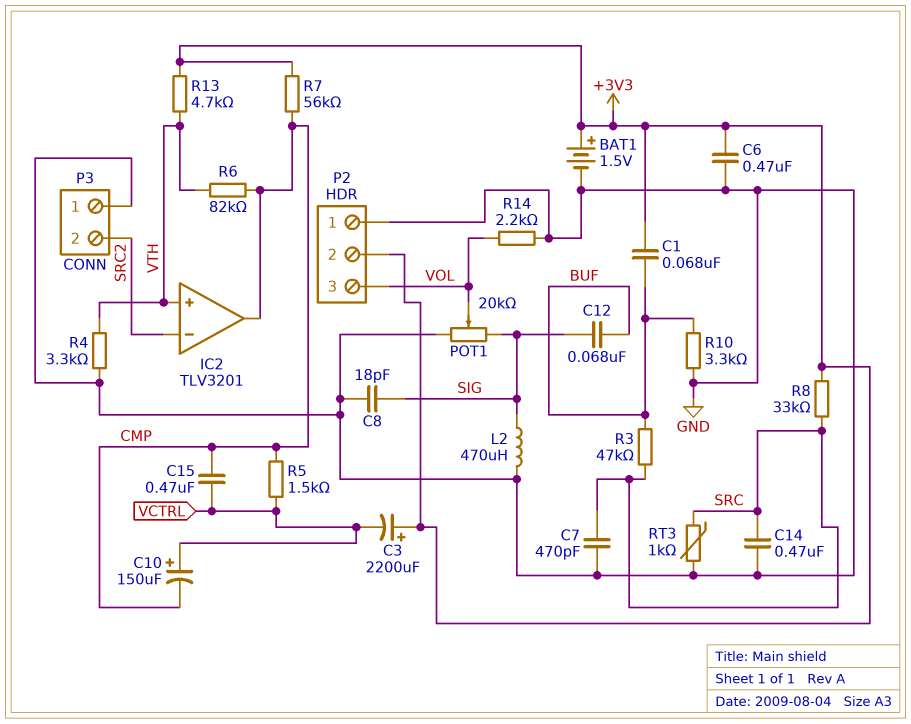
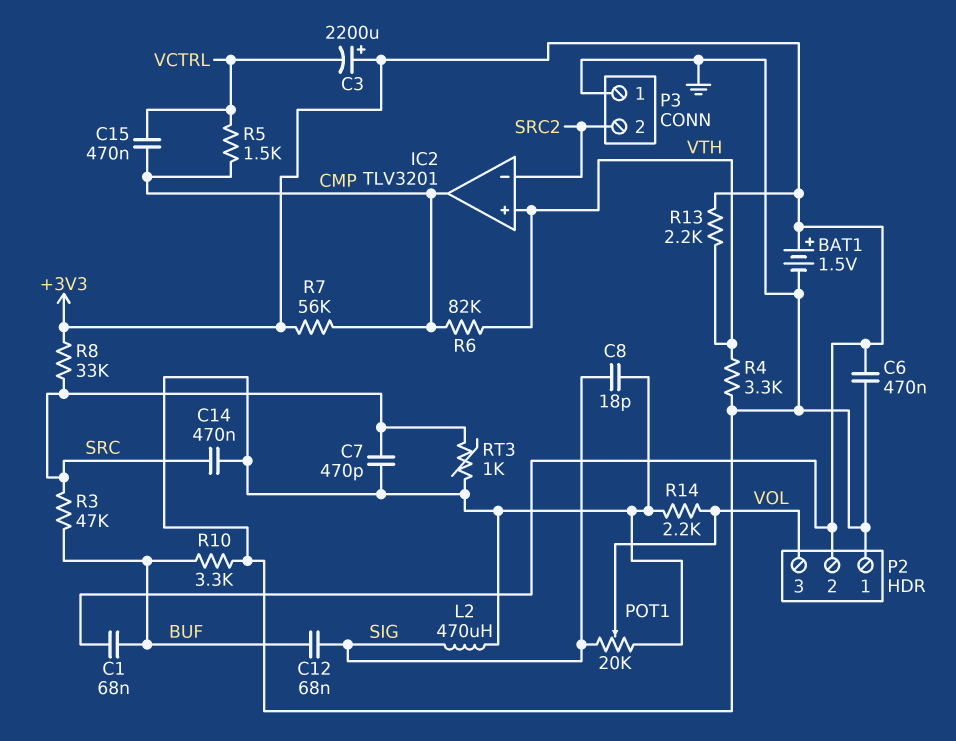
C10: 150uF (plus VCTRL, minus CMP) -> none
R13: 4.7k (+3V3, VTH) -> 2.2k (+3V3, VTH)

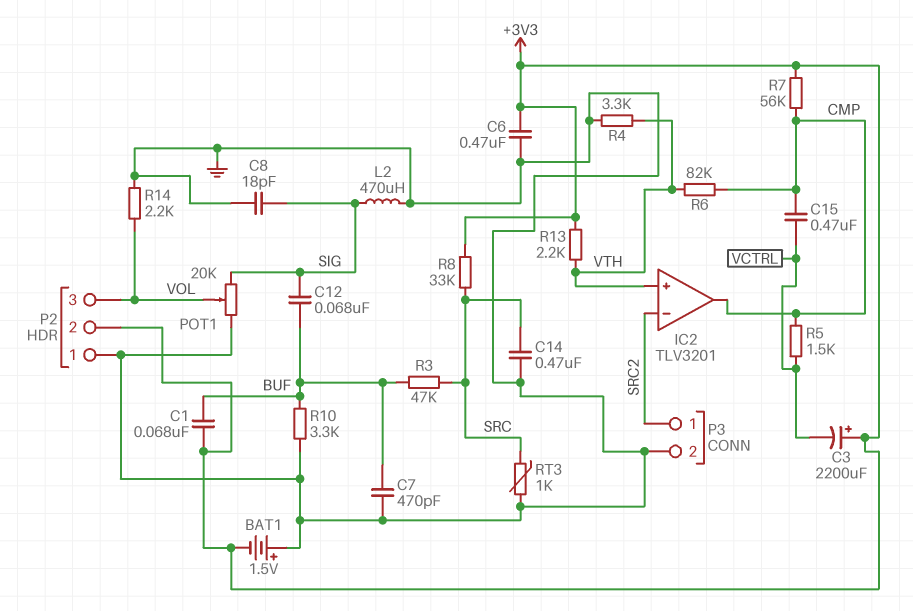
BAT1: 1.5V (plus +3V3, minus GND) -> 1.5V (plus GND, minus +3V3)
C7: 470pF (GND, SRC) -> 470pF (BUF, GND)
P3 pin 1: GND -> SRC2
P3 pin 2: SRC2 -> GND

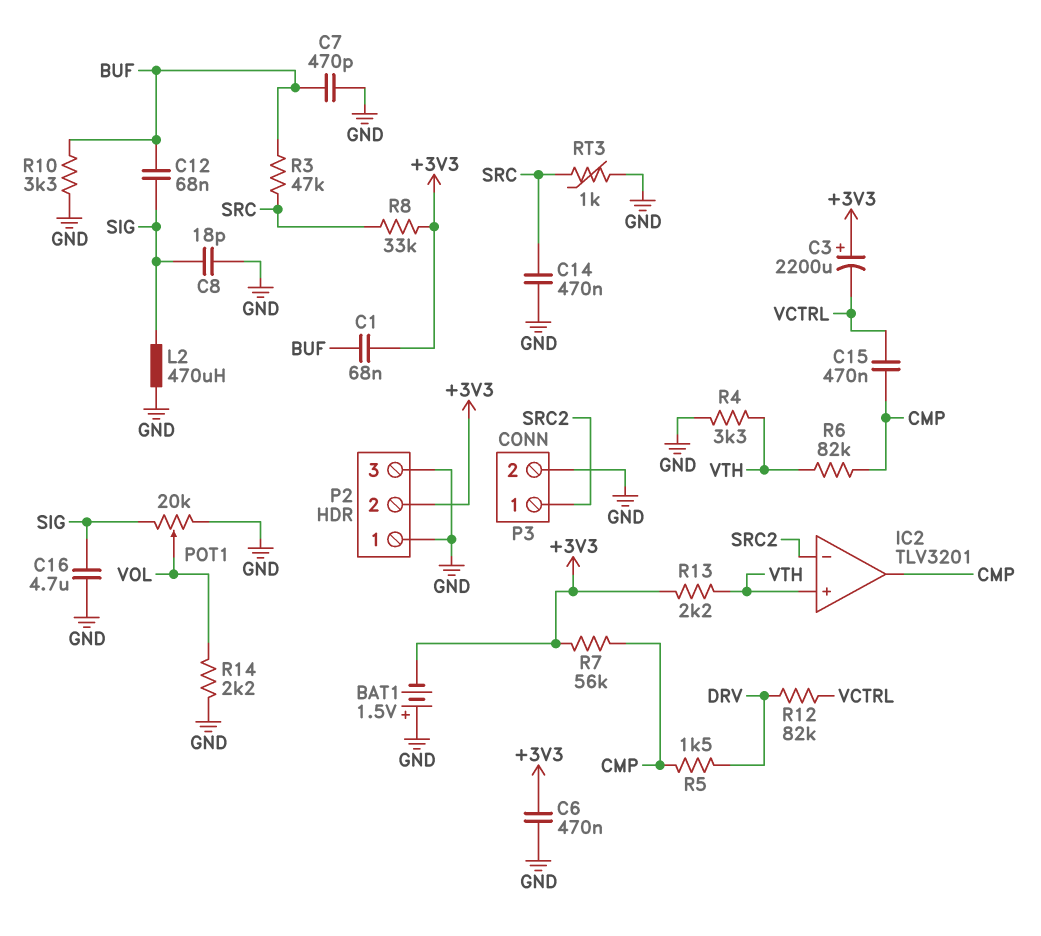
C16: none -> 4.7uF (GND, SIG)
P2 pin 3: VOL -> GND
R5: 1.5k (CMP, VCTRL) -> 1.5k (CMP, DRV)
R12: none -> 82k (DRV, VCTRL)

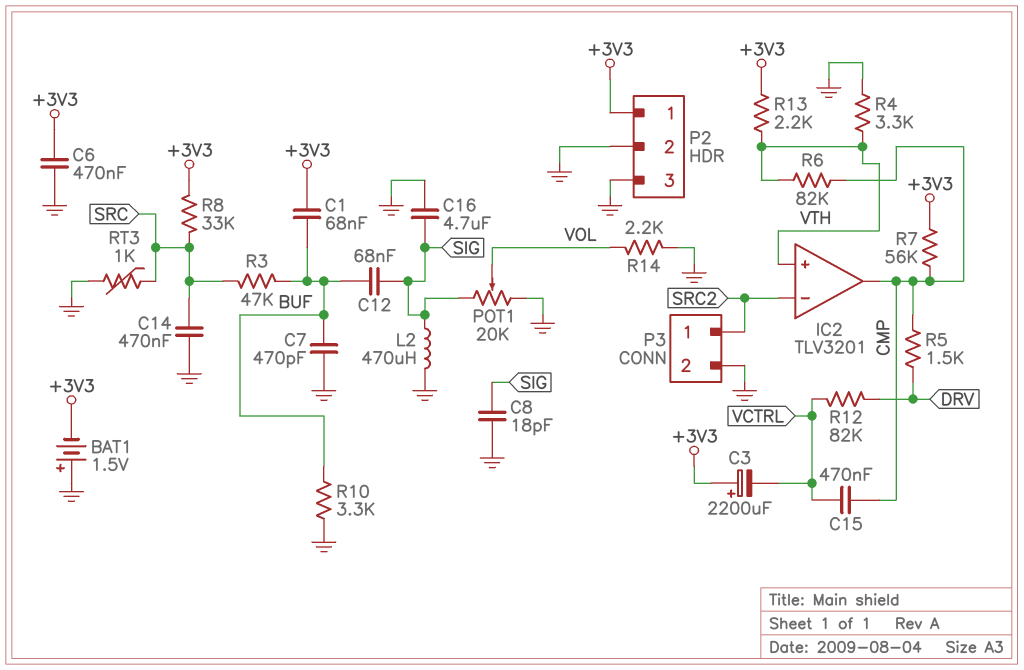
P2 pin 1: GND -> +3V3
P2 pin 2: +3V3 -> GND

